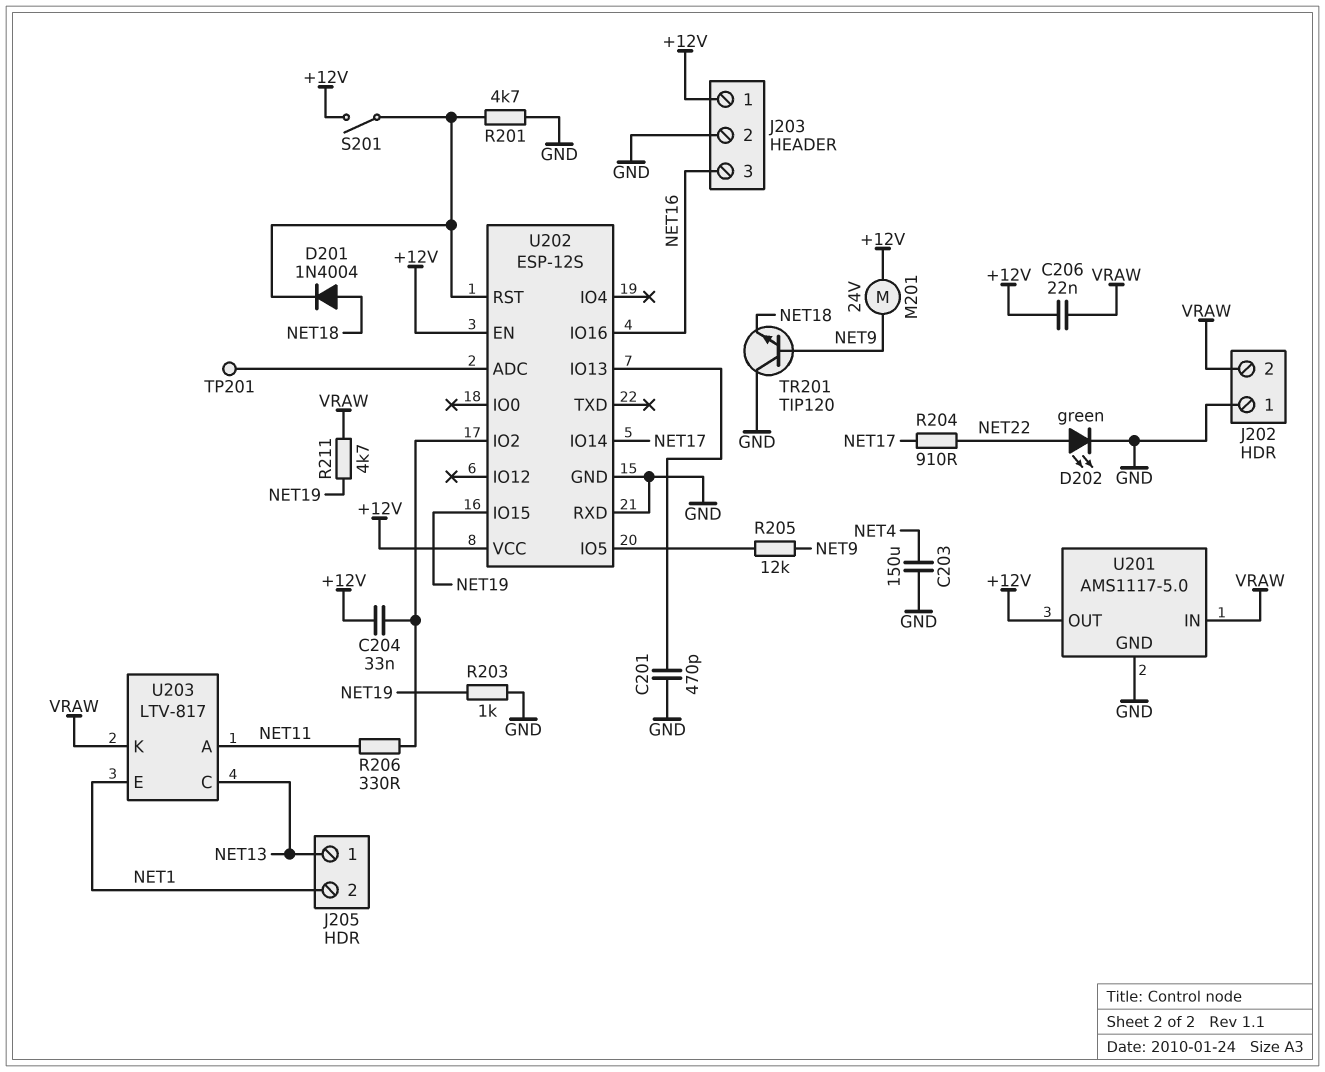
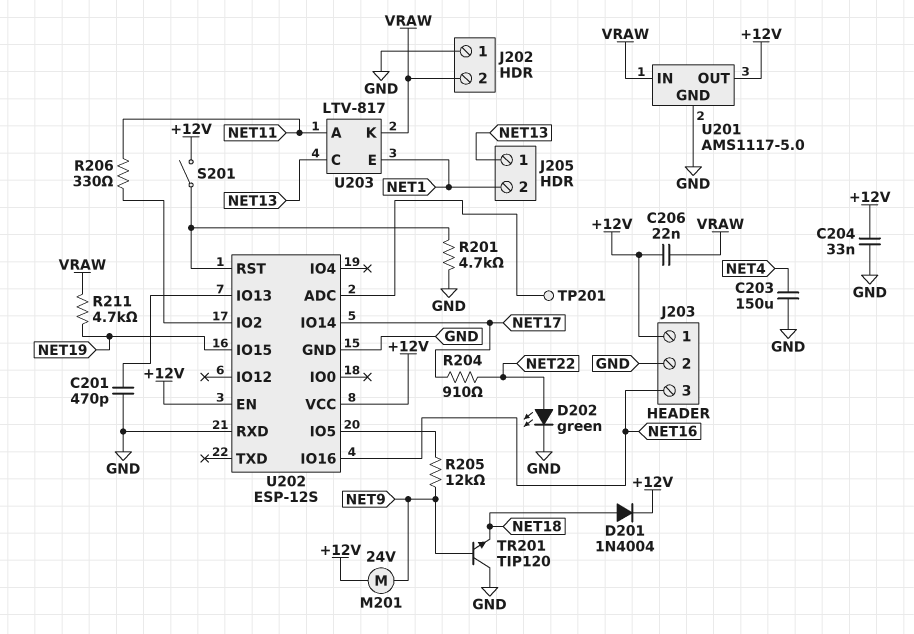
C204: 33nF (+12V, U202/IO2) -> 33nF (+12V, GND)
D201: diode 1N4004 (A NET18, K U202/RST) -> diode 1N4004 (A NET18, K +12V)
R203: 1k (GND, NET19) -> none

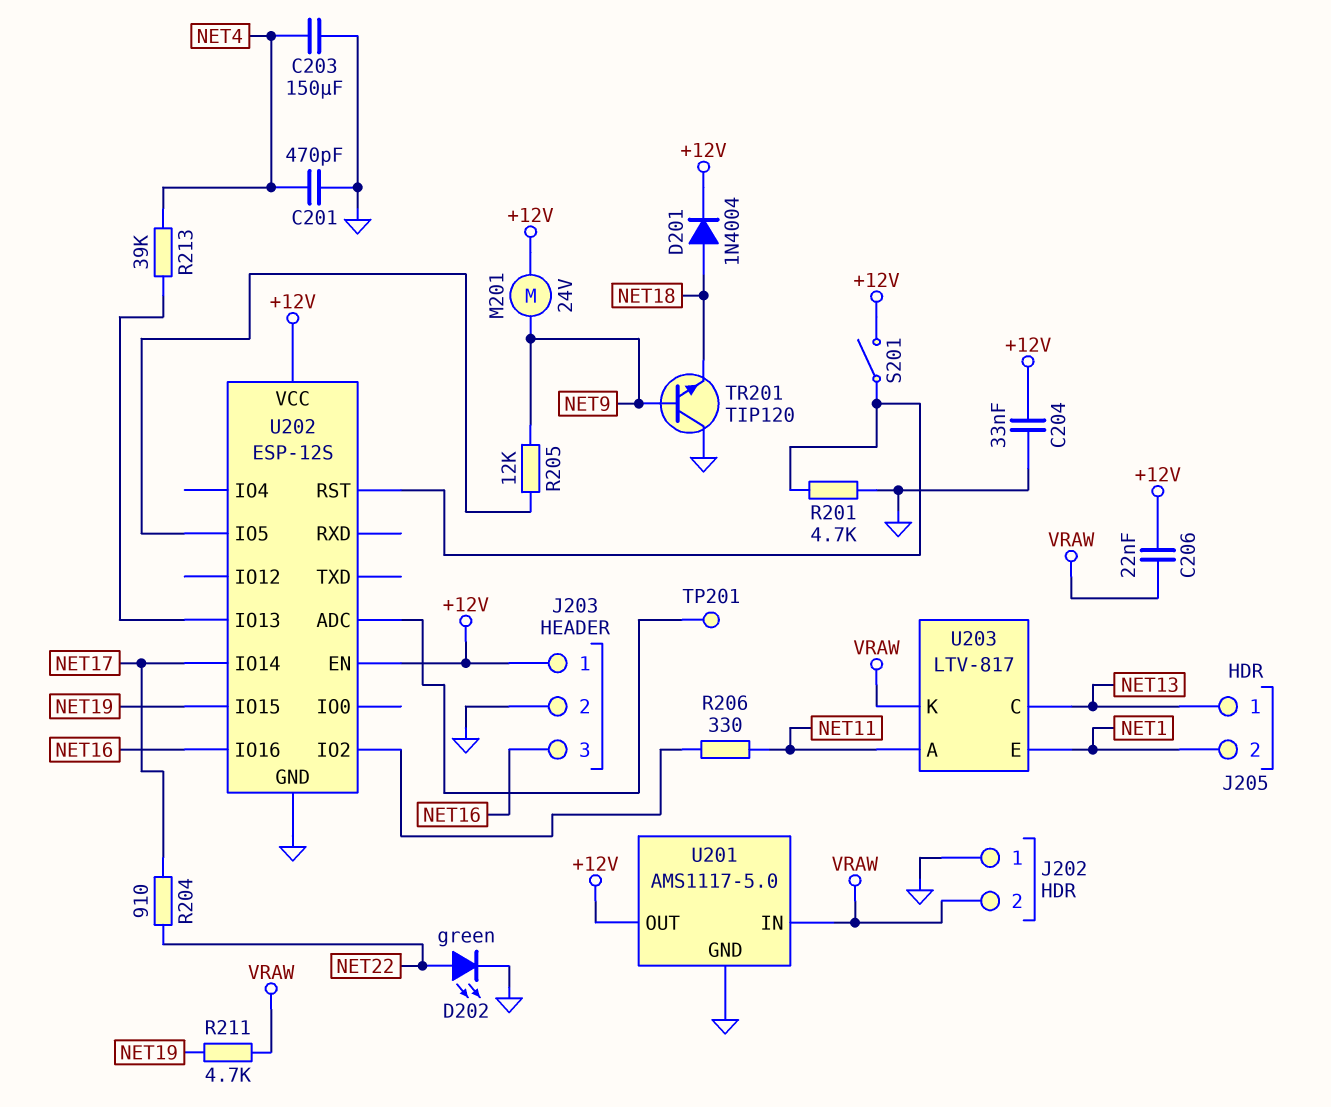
C201: 470pF (GND, U202/IO13) -> 470pF (GND, NET4)
R213: none -> 39k (NET4, U202/IO13)
U202 pin RXD: GND -> none

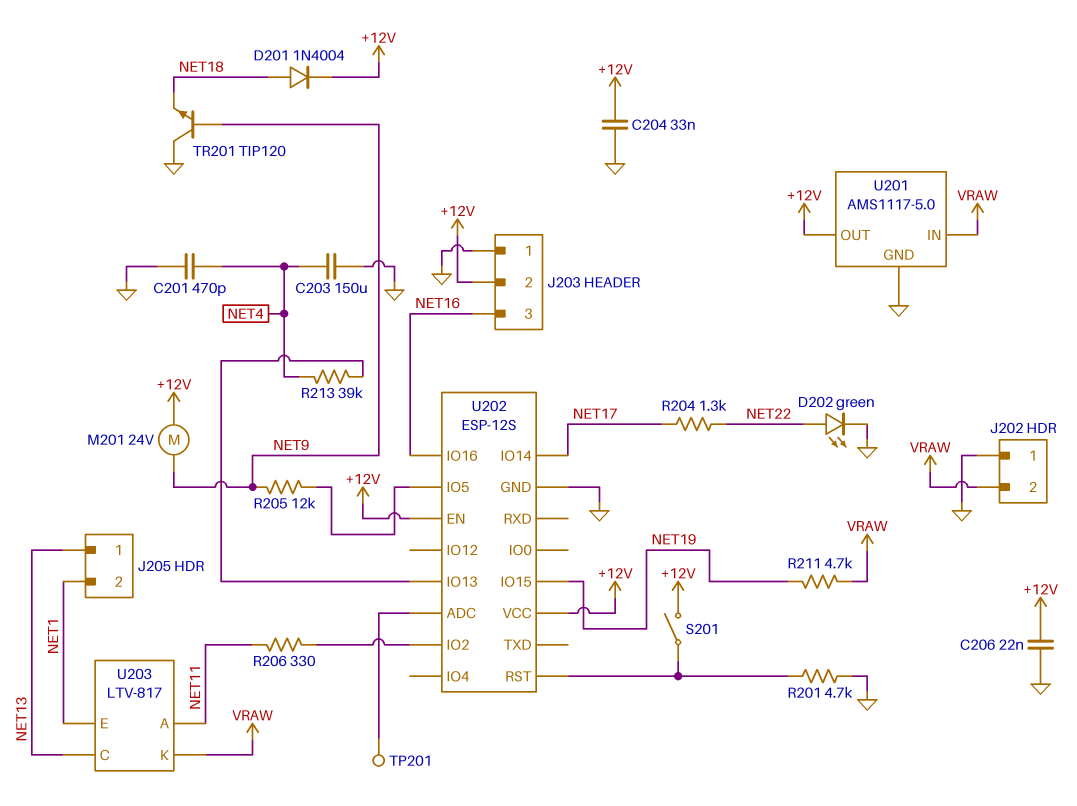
C206: 22nF (+12V, VRAW) -> 22nF (+12V, GND)
J203 pin 1: +12V -> GND
J203 pin 2: GND -> +12V
R204: 910 (NET17, NET22) -> 1.3k (NET17, NET22)

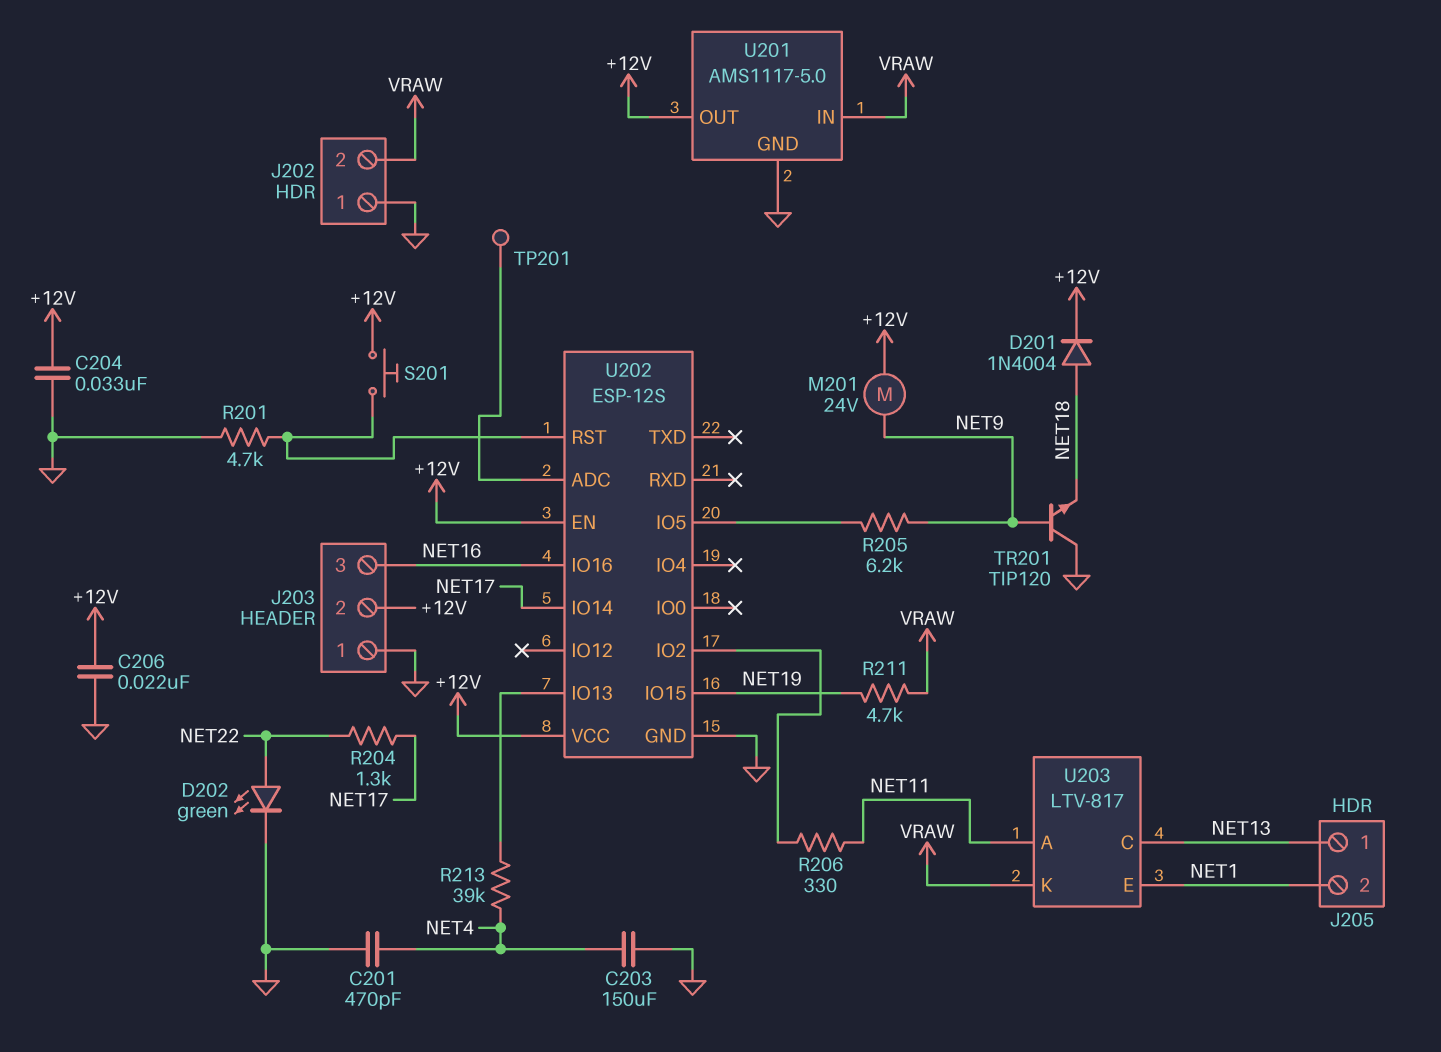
R205: 12k (NET9, U202/IO5) -> 6.2k (NET9, U202/IO5)
S201: switch (+12V, U202/RST) -> button (+12V, U202/RST)

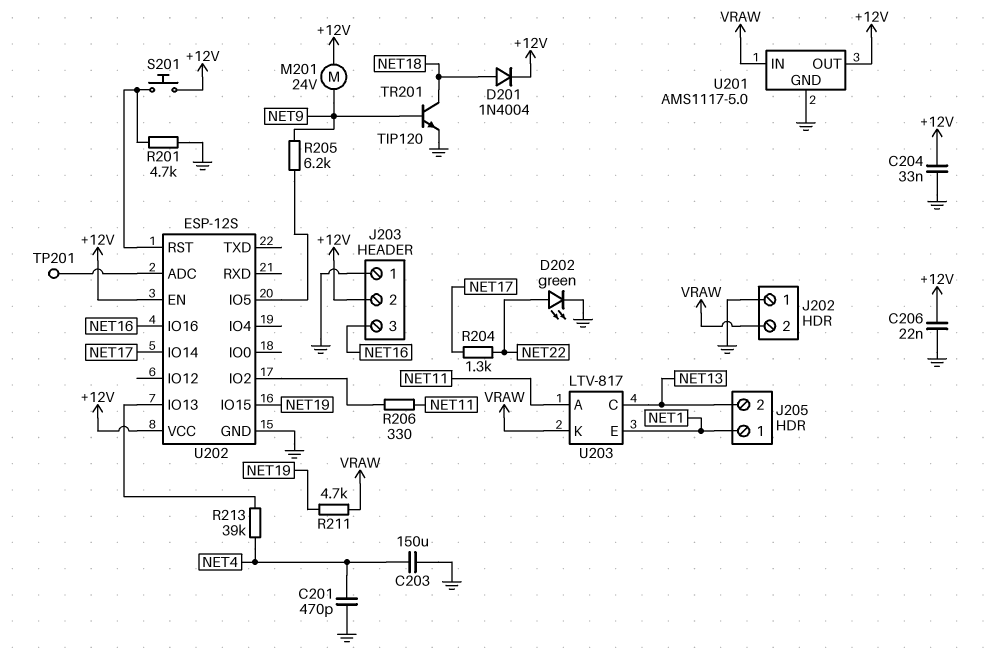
J205 pin 1: NET13 -> NET1
J205 pin 2: NET1 -> NET13
TR201: NPN TIP120 (B NET9, C GND, E NET18) -> NPN TIP120 (B NET9, C NET18, E GND)

